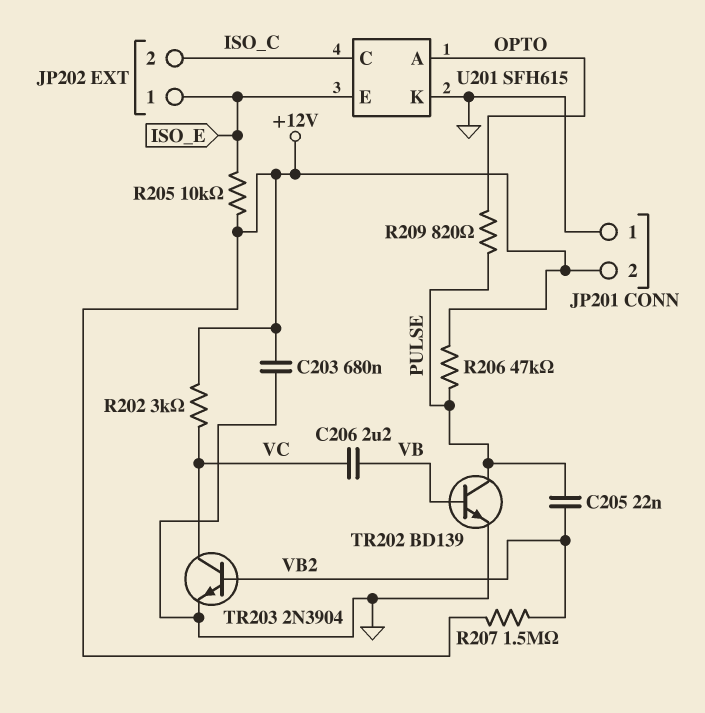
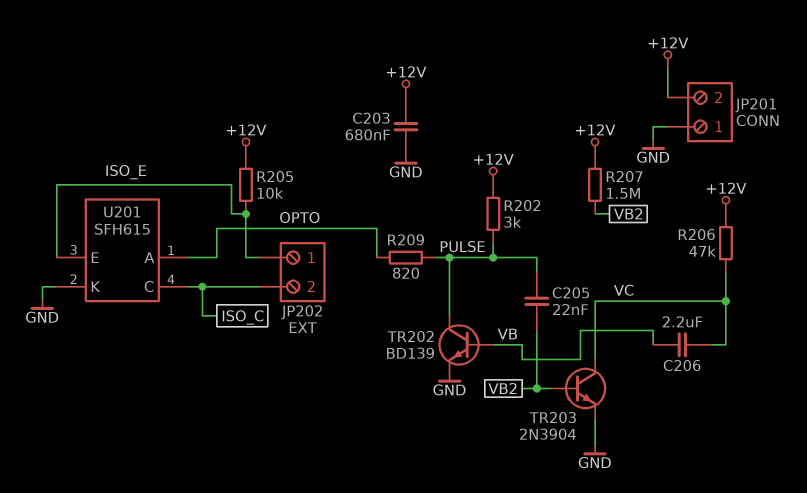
R202: 3k (+12V, VC) -> 3k (+12V, PULSE)
R206: 47k (+12V, PULSE) -> 47k (+12V, VC)

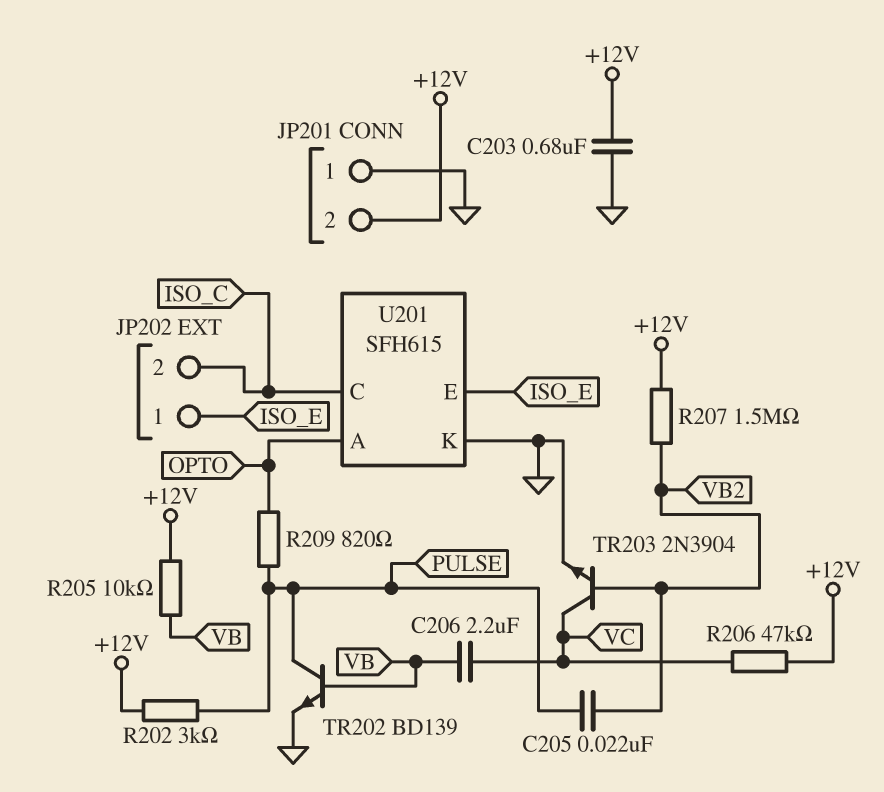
R205: 10k (+12V, ISO_E) -> 10k (+12V, VB)

